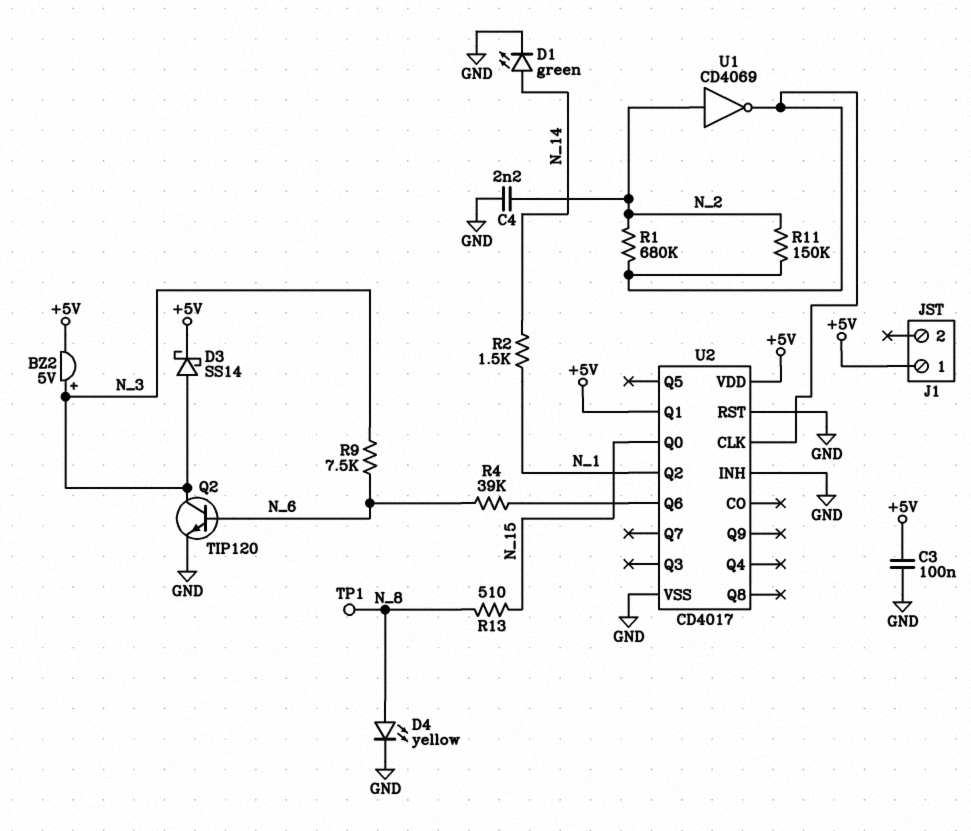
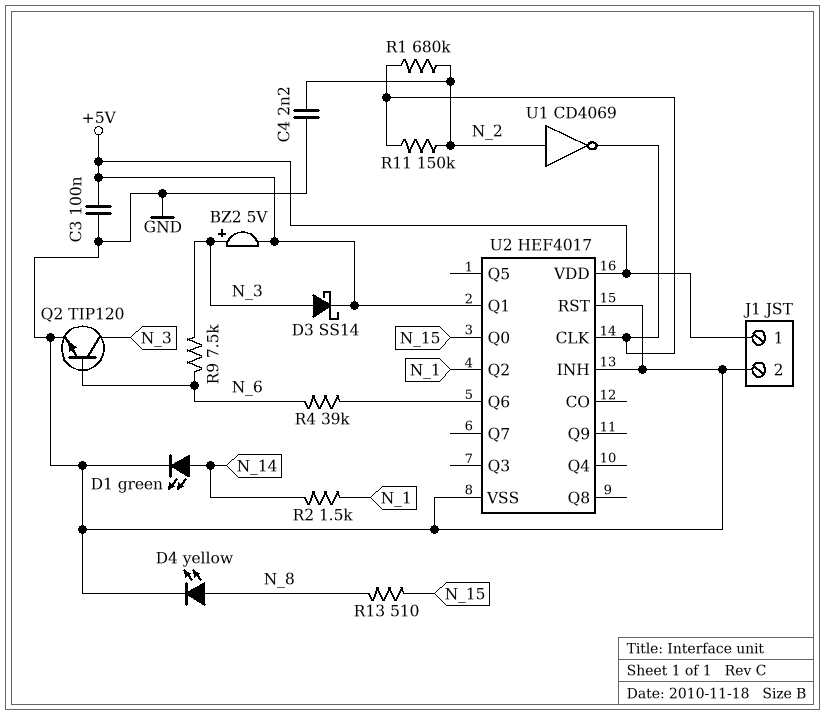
J1 pin 2: none -> GND
TP1: test point (N_8) -> none
U2: CD4017 -> HEF4017

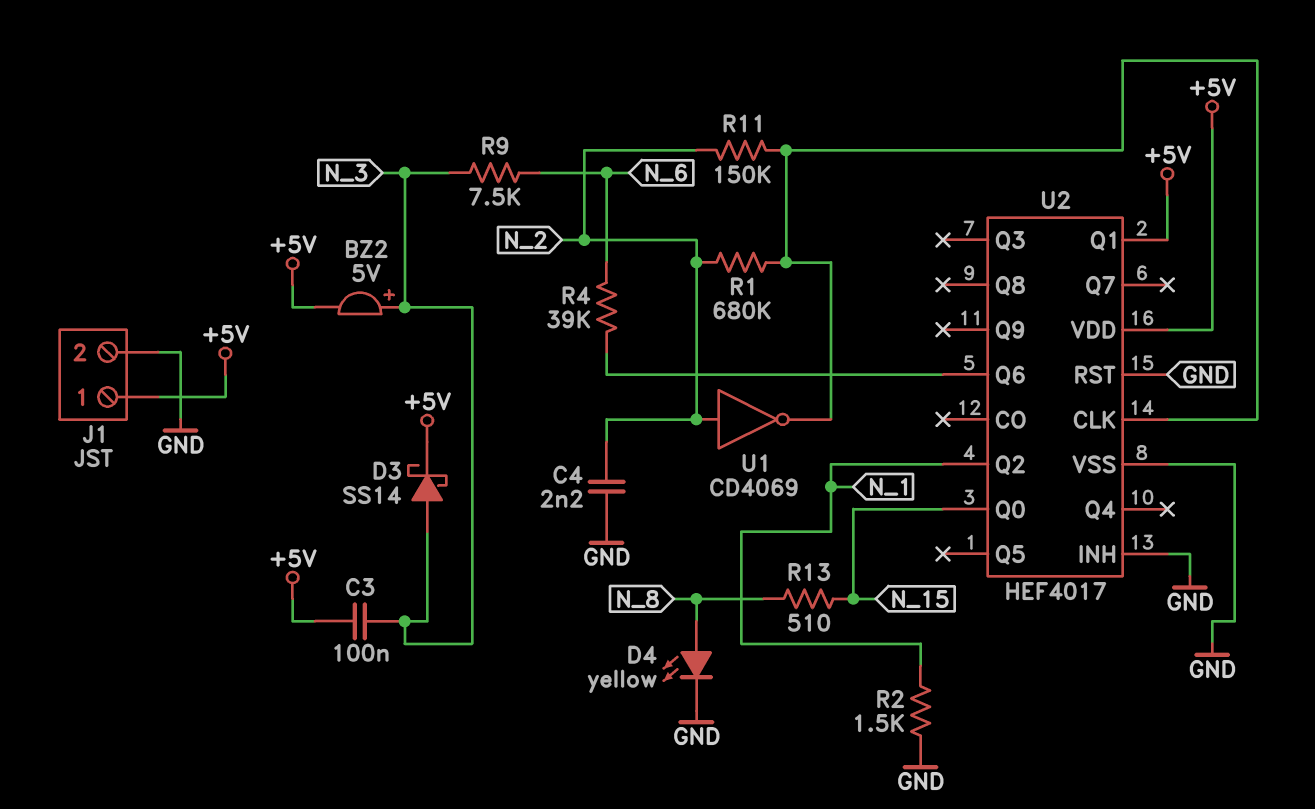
C3: 100nF (+5V, GND) -> 100nF (+5V, N_3)
D1: LED green (A N_14, K GND) -> none
Q2: NPN TIP120 (B N_6, C N_3, E GND) -> none
R2: 1.5k (N_1, N_14) -> 1.5k (GND, N_1)

